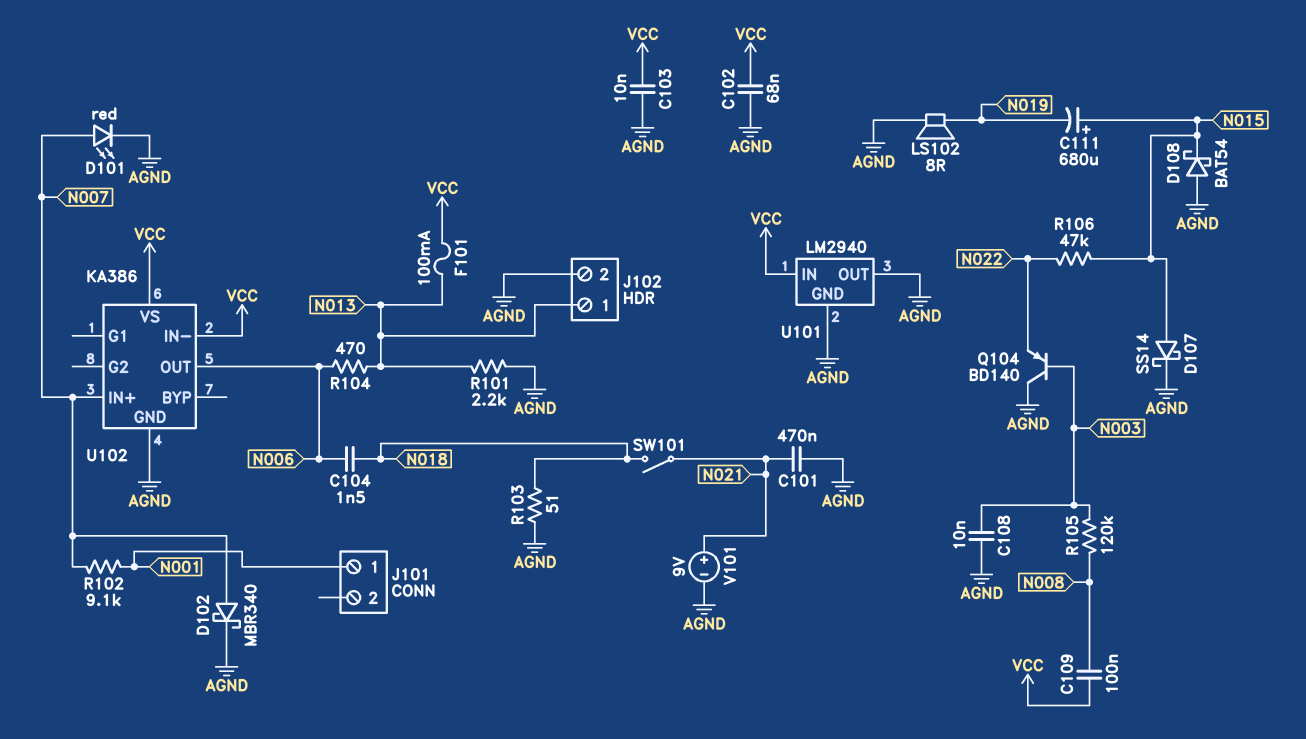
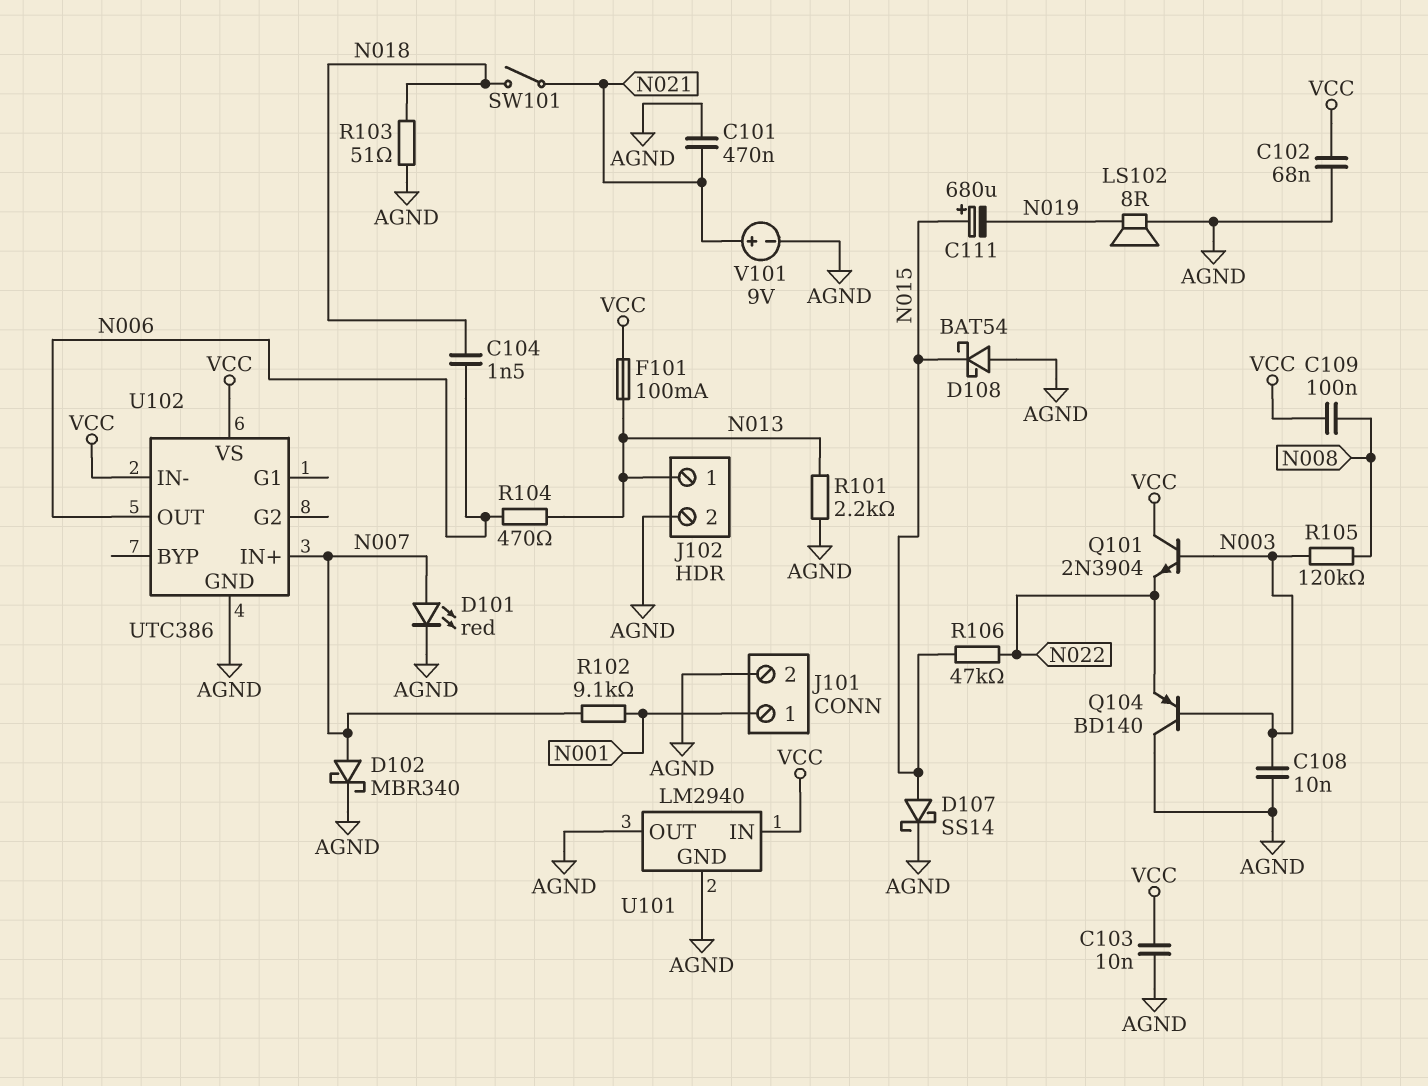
J101 pin 2: none -> AGND
Q101: none -> NPN 2N3904 (B N003, C VCC, E N022)
U102: KA386 -> UTC386

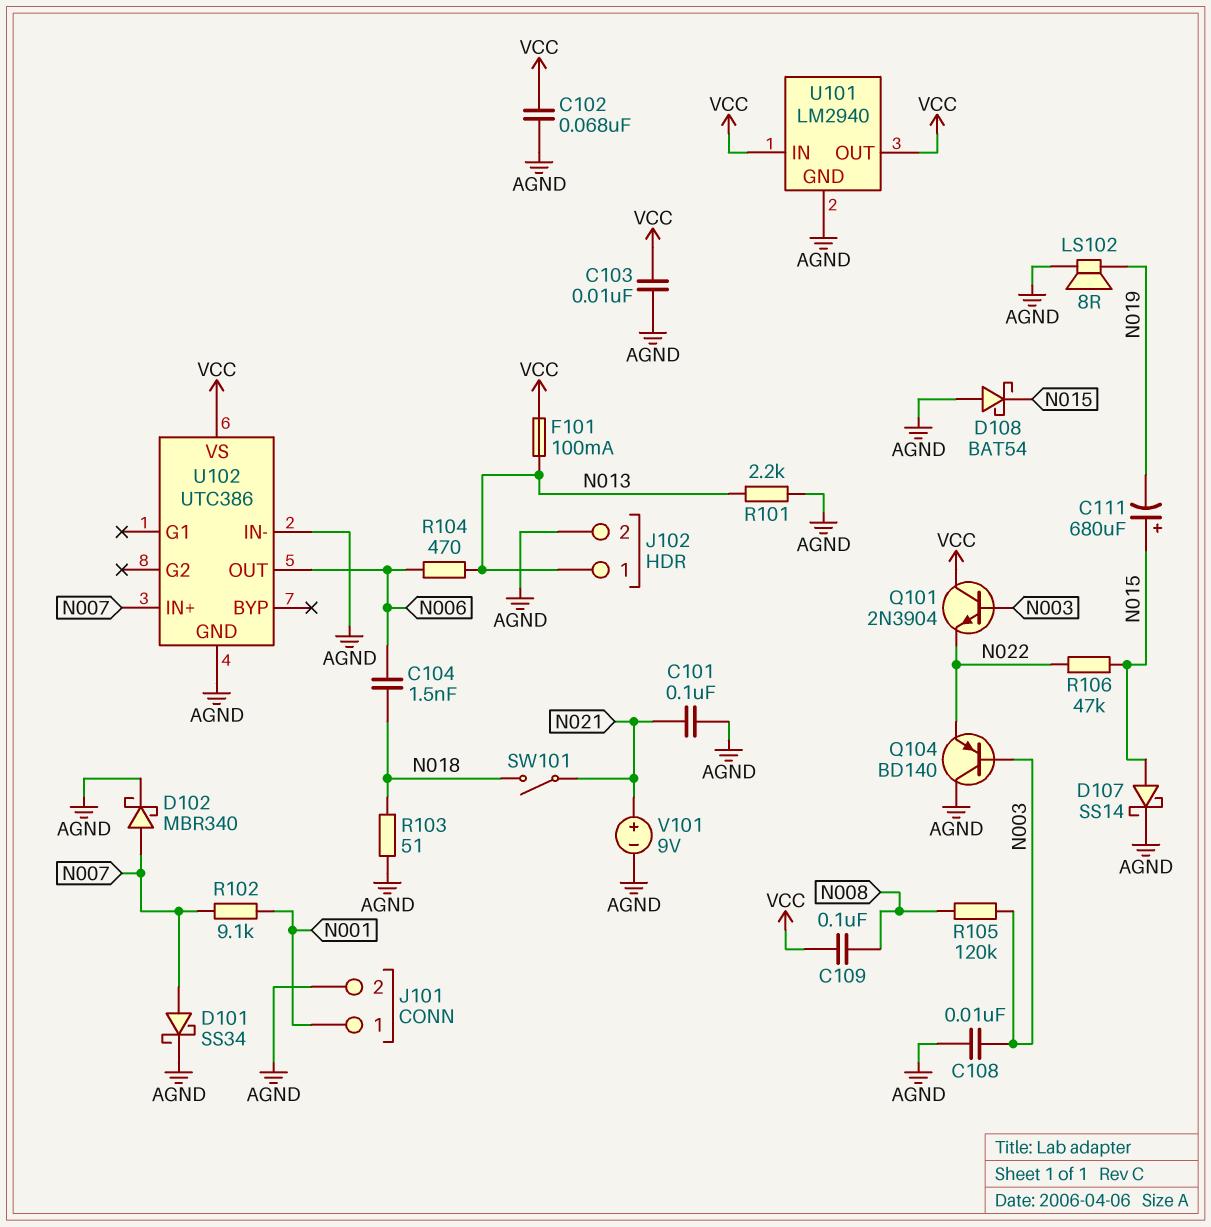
C101: 470nF (AGND, N021) -> 100nF (AGND, N021)
D101: LED red (A N007, K AGND) -> schottky SS34 (A N007, K AGND)
U101 pin OUT: AGND -> VCC
U102 pin IN-: VCC -> AGND

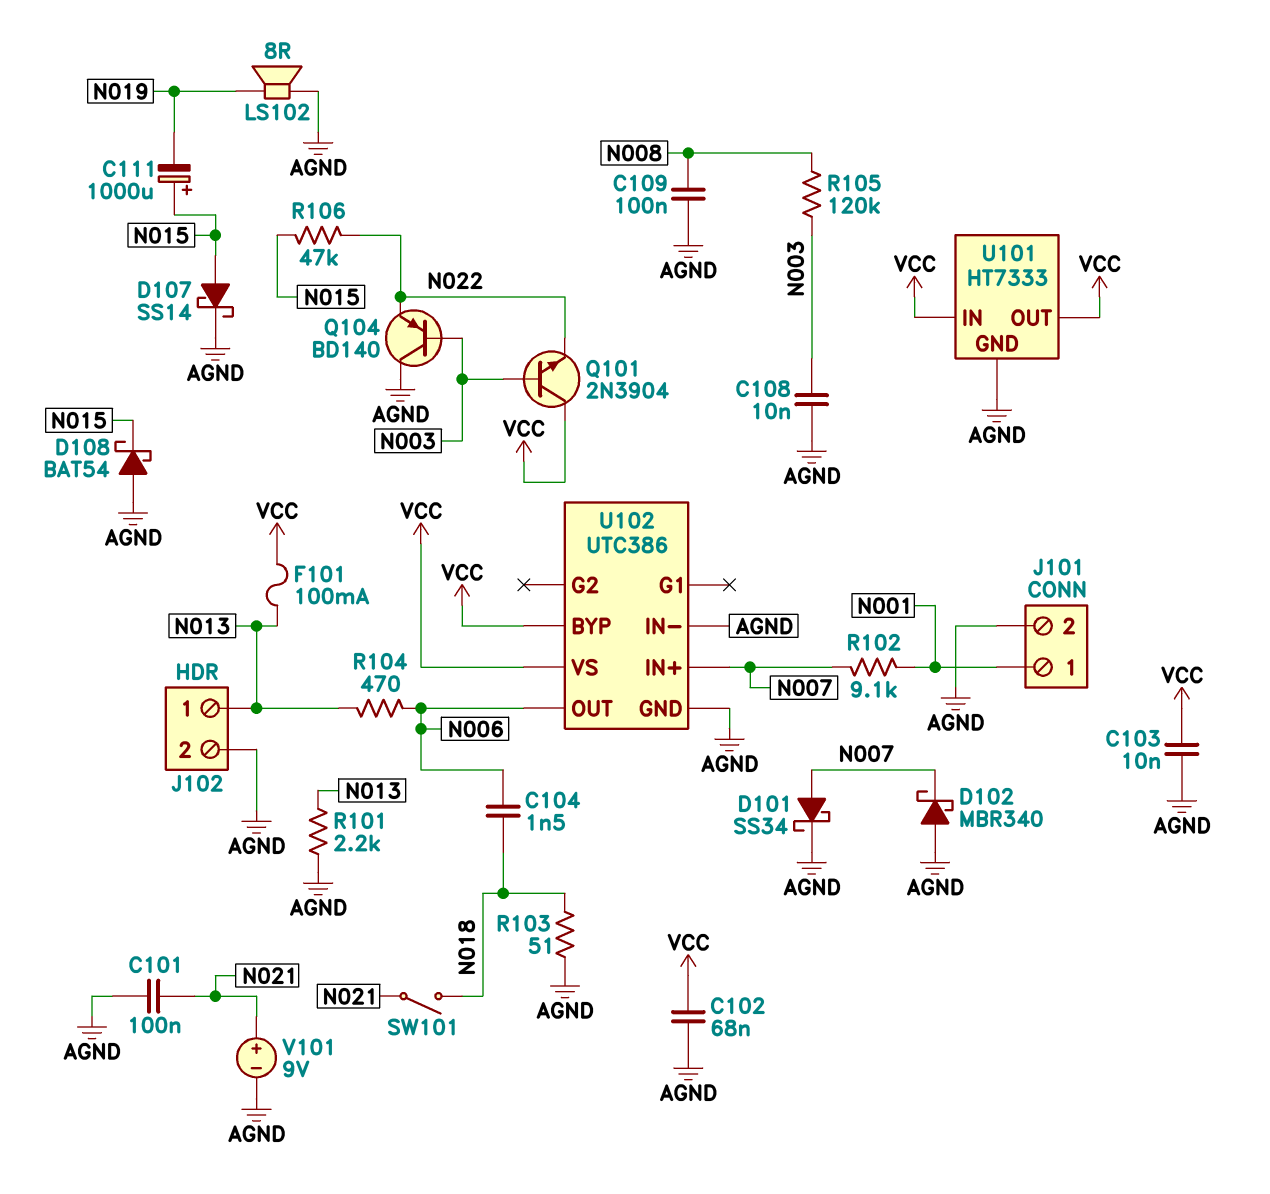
C109: 100nF (N008, VCC) -> 100nF (AGND, N008)
C111: 680uF (plus N015, minus N019) -> 1000uF (plus N015, minus N019)
D102: schottky MBR340 (A N007, K AGND) -> schottky MBR340 (A AGND, K N007)
U101: LM2940 -> HT7333
U102 pin BYP: none -> VCC

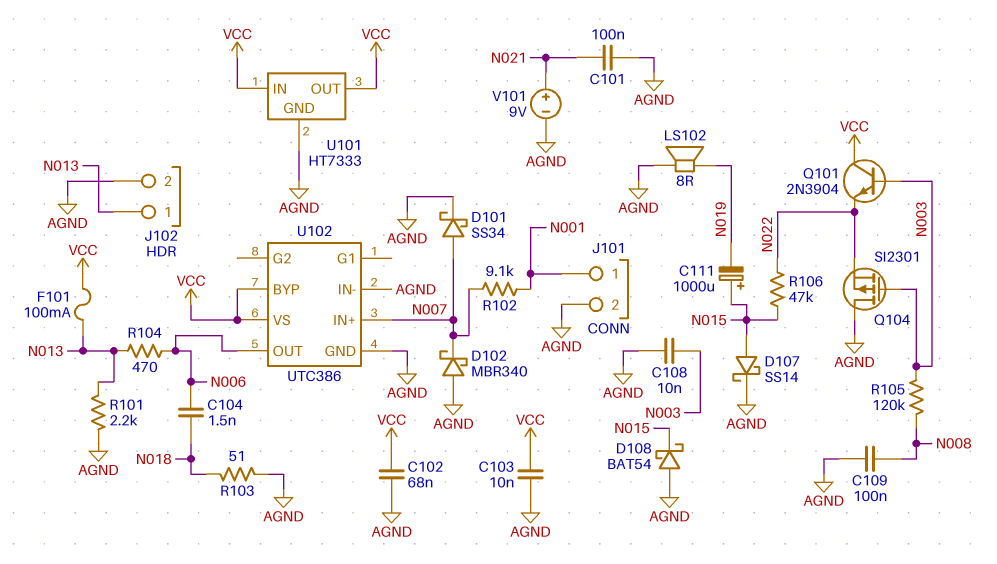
Q104: PNP BD140 (B N003, C AGND, E N022) -> PMOS SI2301 (G N003, D AGND, S N022)
SW101: switch (N018, N021) -> none

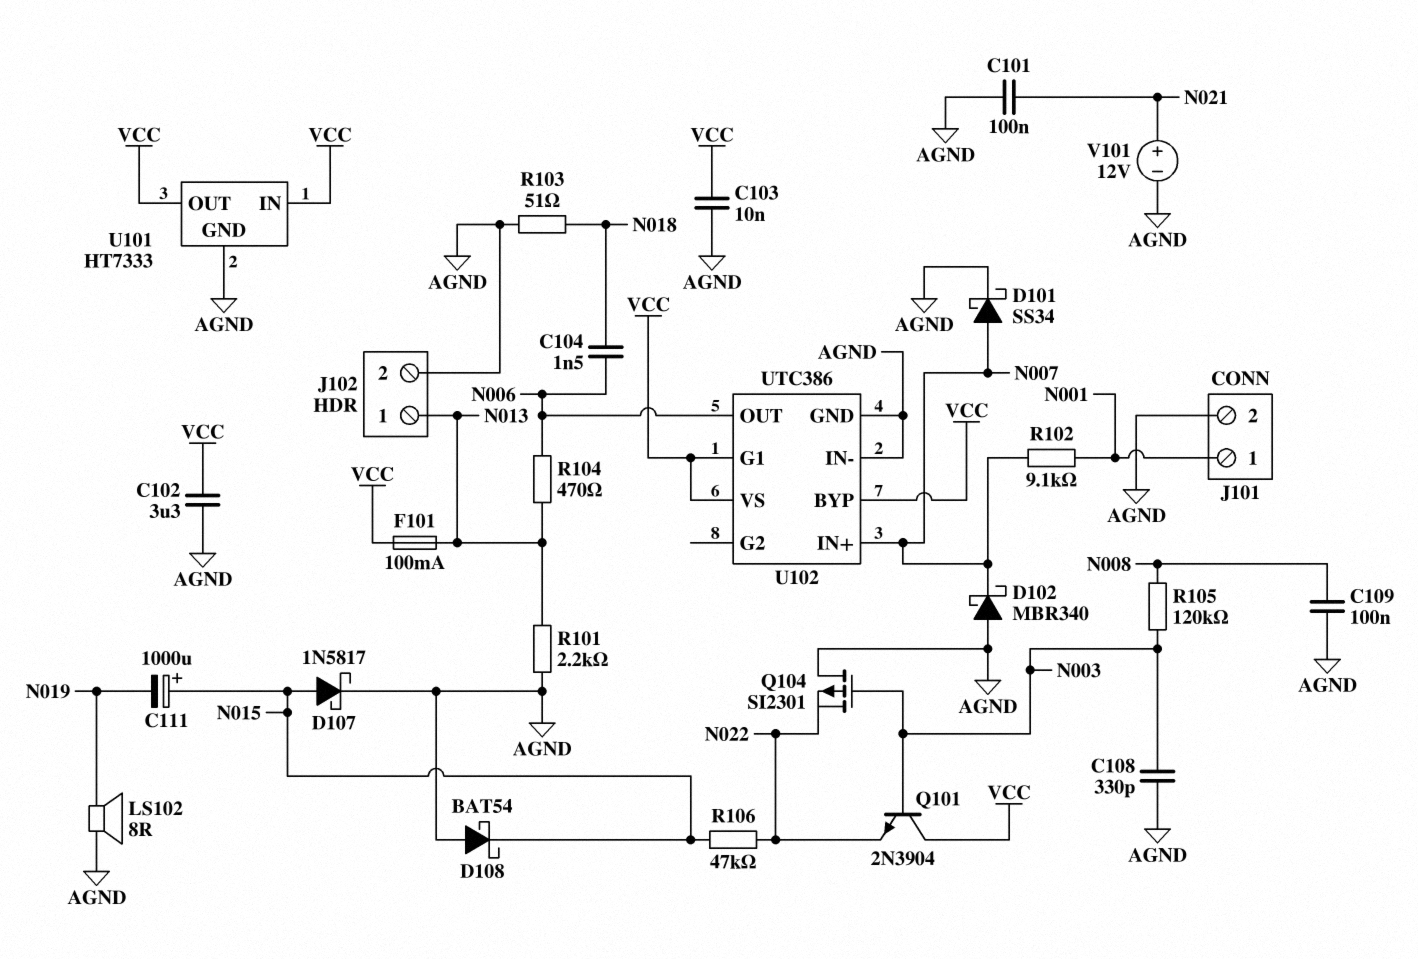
C102: 68nF (AGND, VCC) -> 3.3uF (AGND, VCC)
C108: 10nF (AGND, N003) -> 330pF (AGND, N003)
D107: schottky SS14 (A N015, K AGND) -> schottky 1N5817 (A N015, K AGND)
U102 pin G1: none -> VCC
V101: 9V (plus N021, minus AGND) -> 12V (plus N021, minus AGND)

